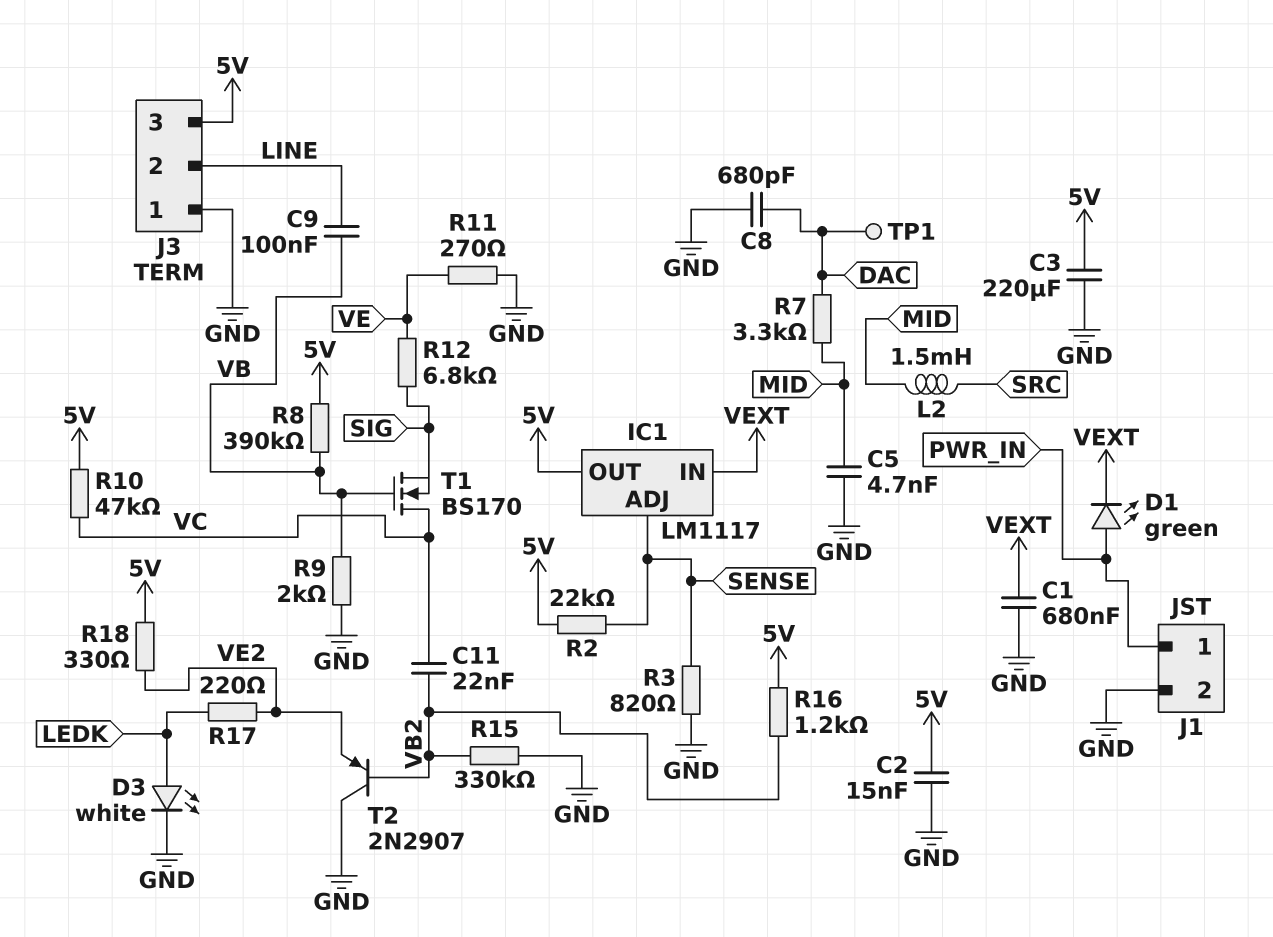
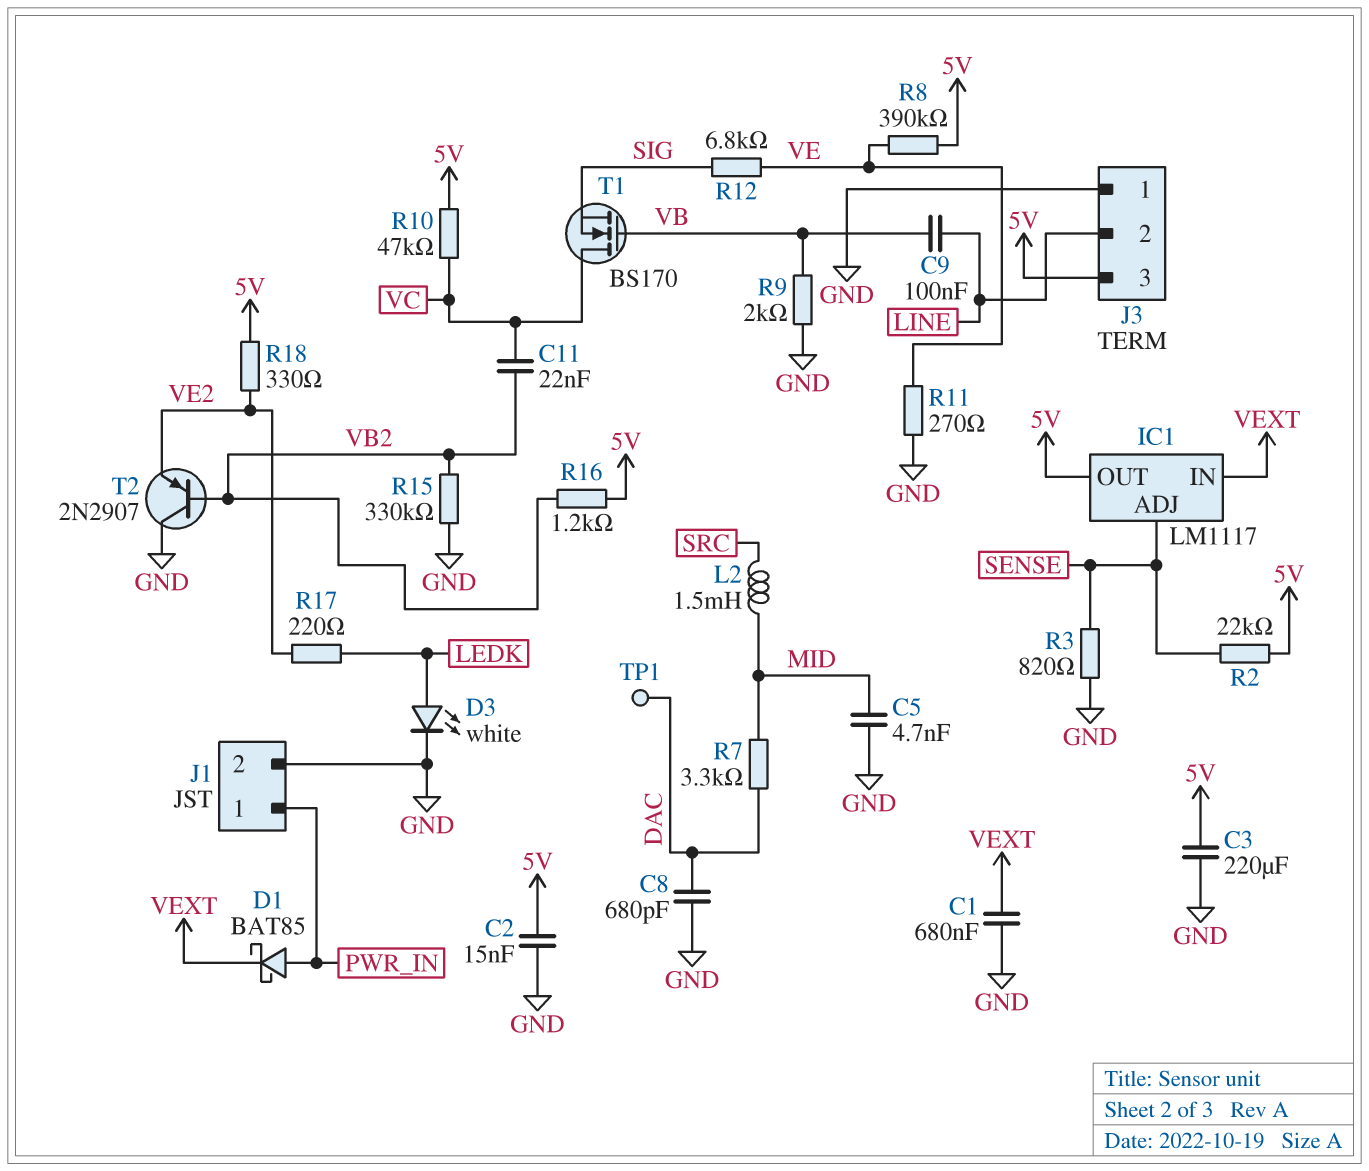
D1: LED green (A PWR_IN, K VEXT) -> schottky BAT85 (A PWR_IN, K VEXT)
R8: 390k (5V, VB) -> 390k (5V, VE)

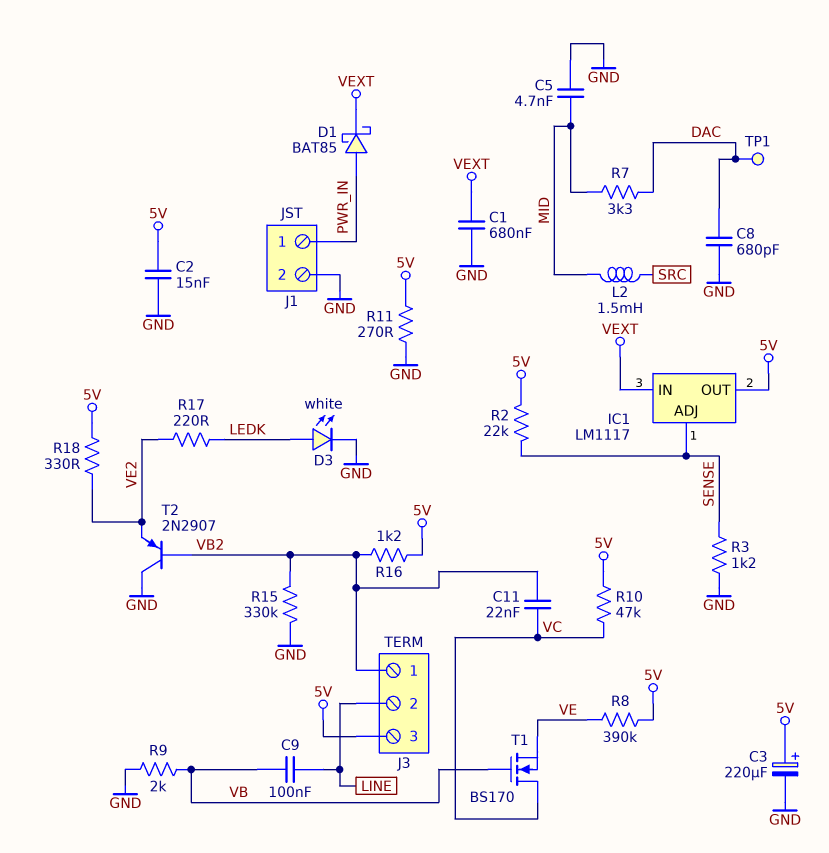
C3: 220uF (5V, GND) -> 220uF (plus 5V, minus GND)
J3 pin 1: GND -> VB2
R3: 820 (GND, SENSE) -> 1.2k (GND, SENSE)
R11: 270 (GND, VE) -> 270 (5V, GND)
R12: 6.8k (SIG, VE) -> none
T1: NMOS BS170 (G VB, D VC, S SIG) -> NMOS BS170 (G VB, D VC, S VE)

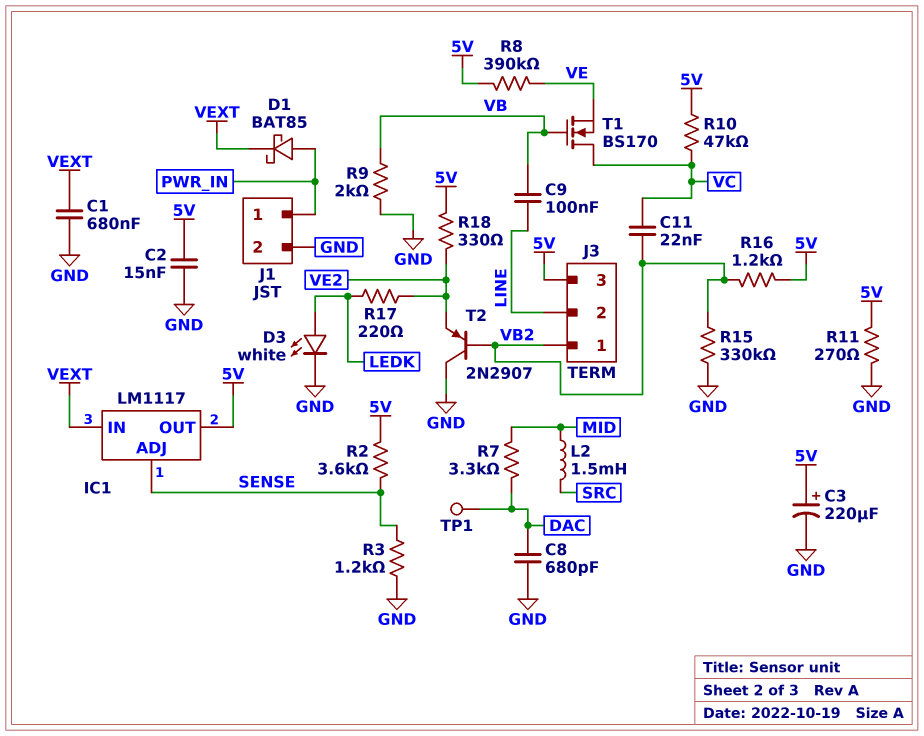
C5: 4.7nF (GND, MID) -> none
R2: 22k (5V, SENSE) -> 3.6k (5V, SENSE)

